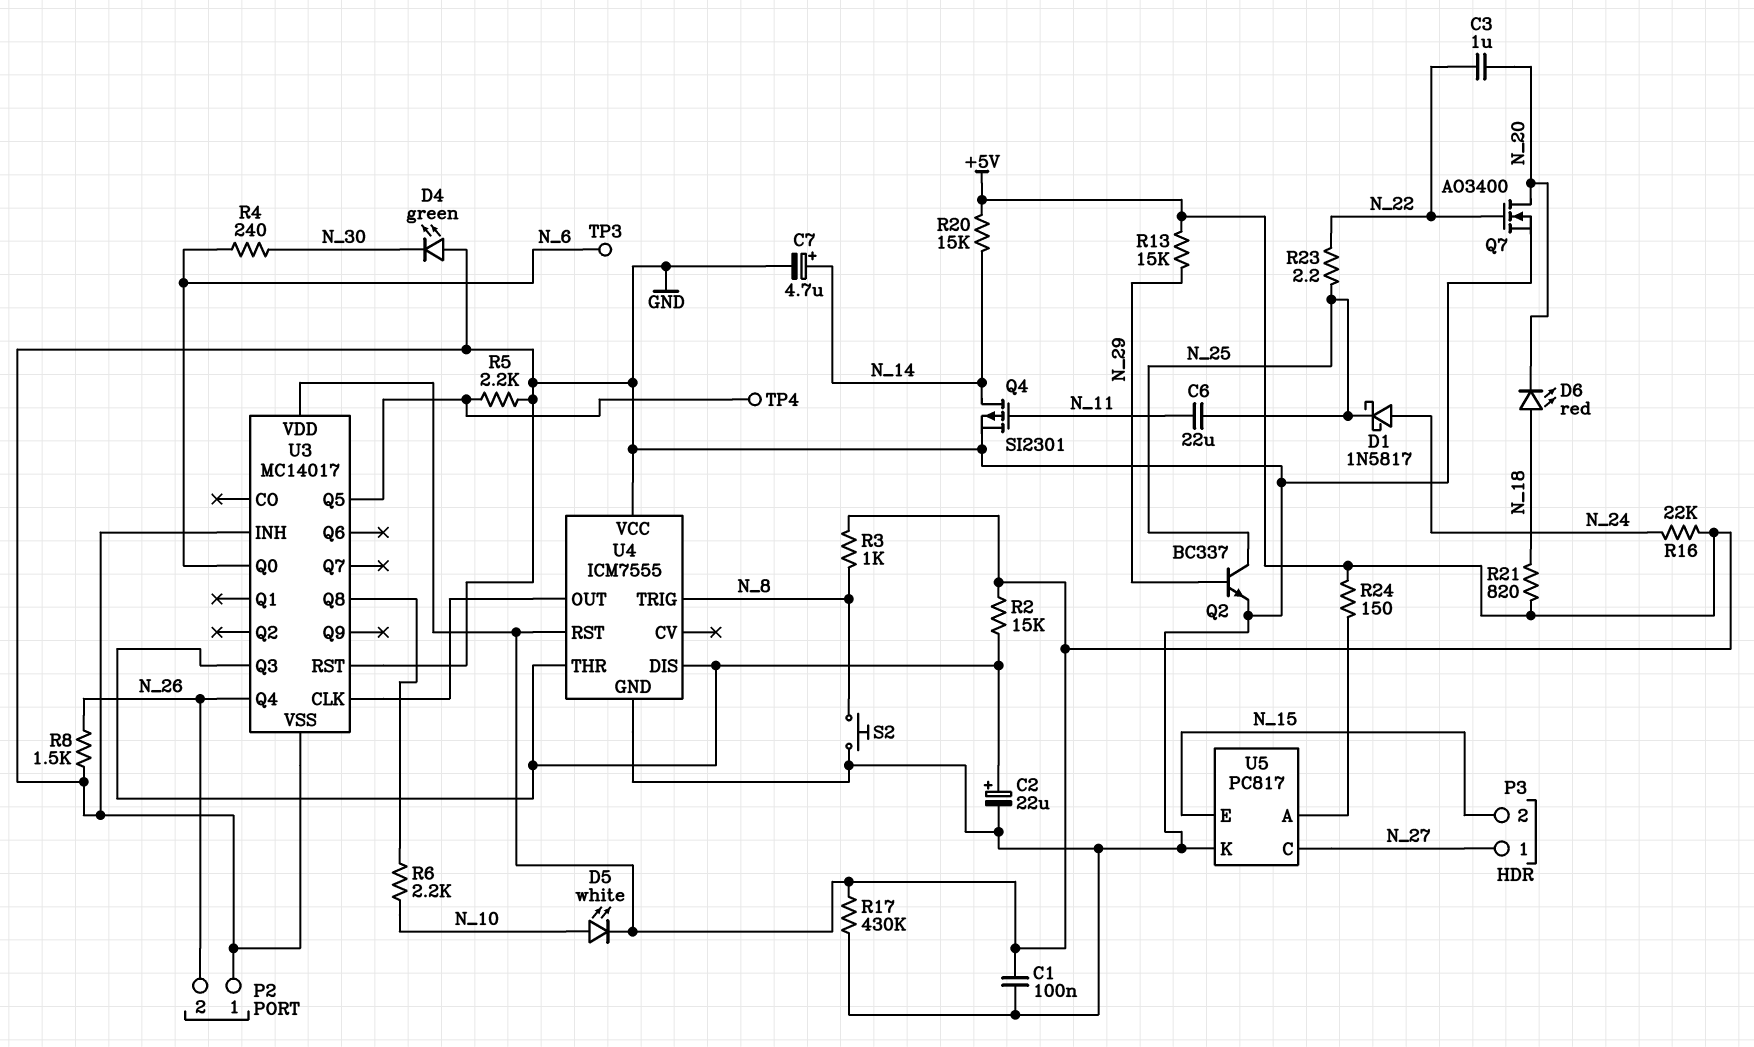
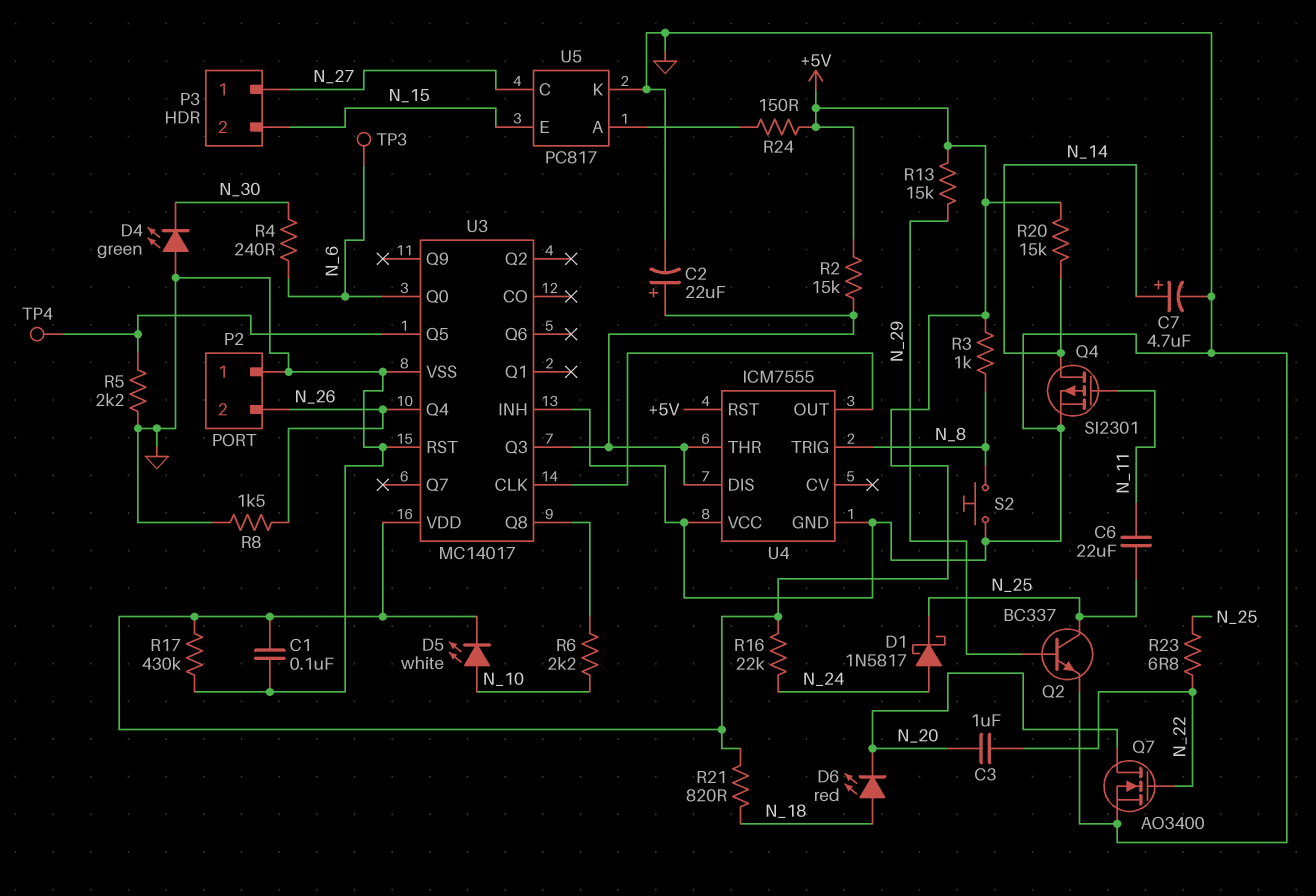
R23: 2.2 (N_22, N_25) -> 6.8 (N_22, N_25)

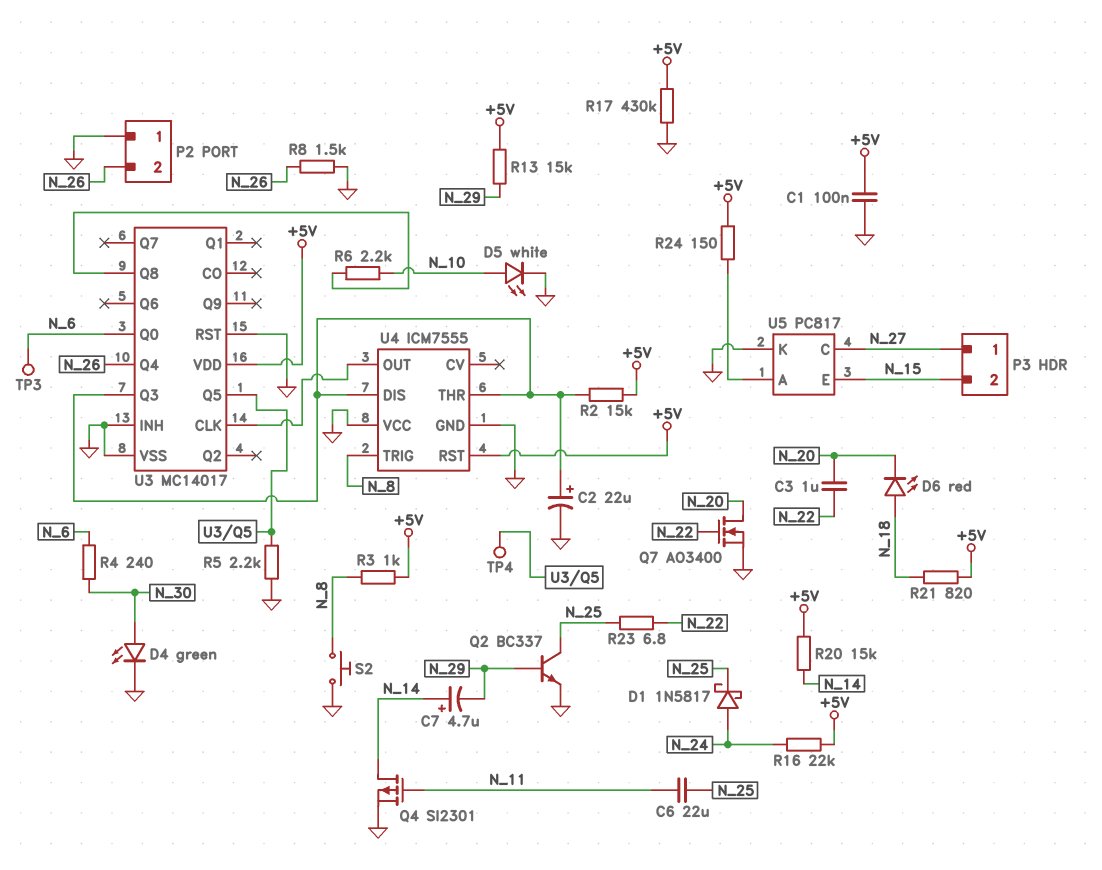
C7: 4.7uF (plus N_14, minus GND) -> 4.7uF (plus N_14, minus N_29)
D4: LED green (A GND, K N_30) -> LED green (A N_30, K GND)
D5: LED white (A N_10, K +5V) -> LED white (A N_10, K GND)

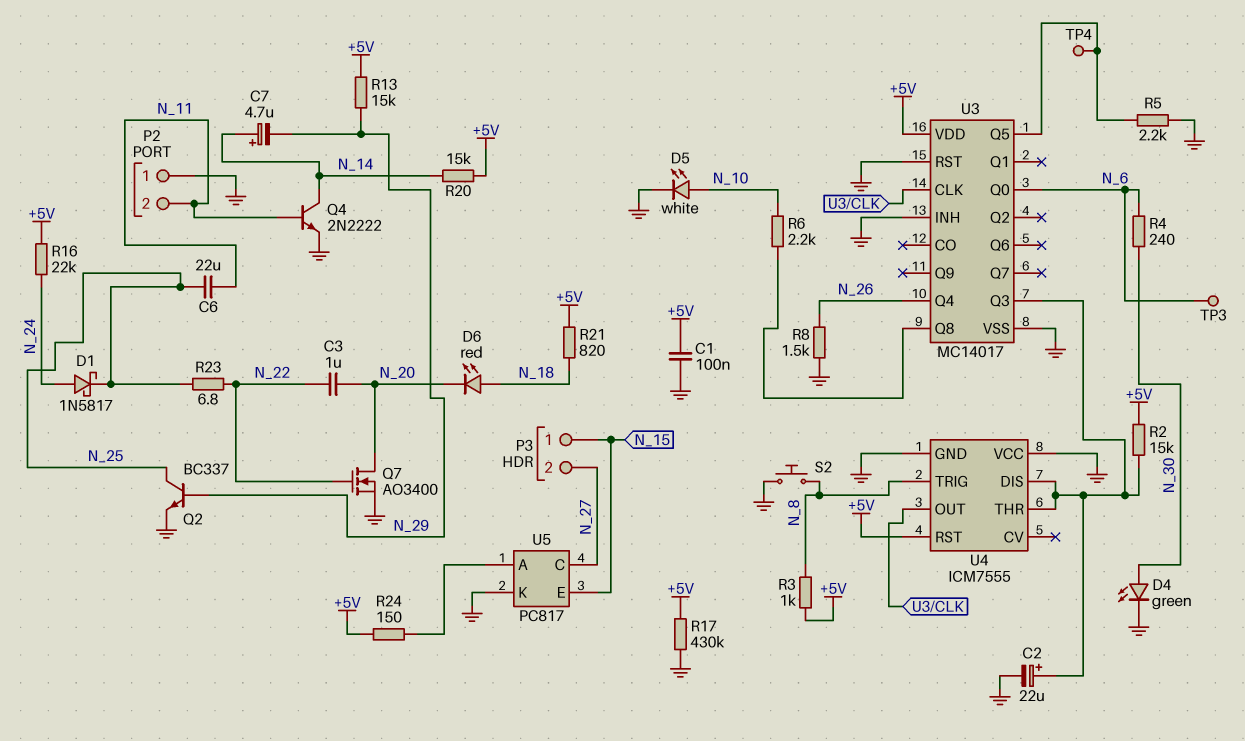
P2 pin 2: N_26 -> N_11
P3 pin 1: N_27 -> N_15
P3 pin 2: N_15 -> N_27
Q4: PMOS SI2301 (G N_11, D N_14, S GND) -> NPN 2N2222 (B N_11, C N_14, E GND)

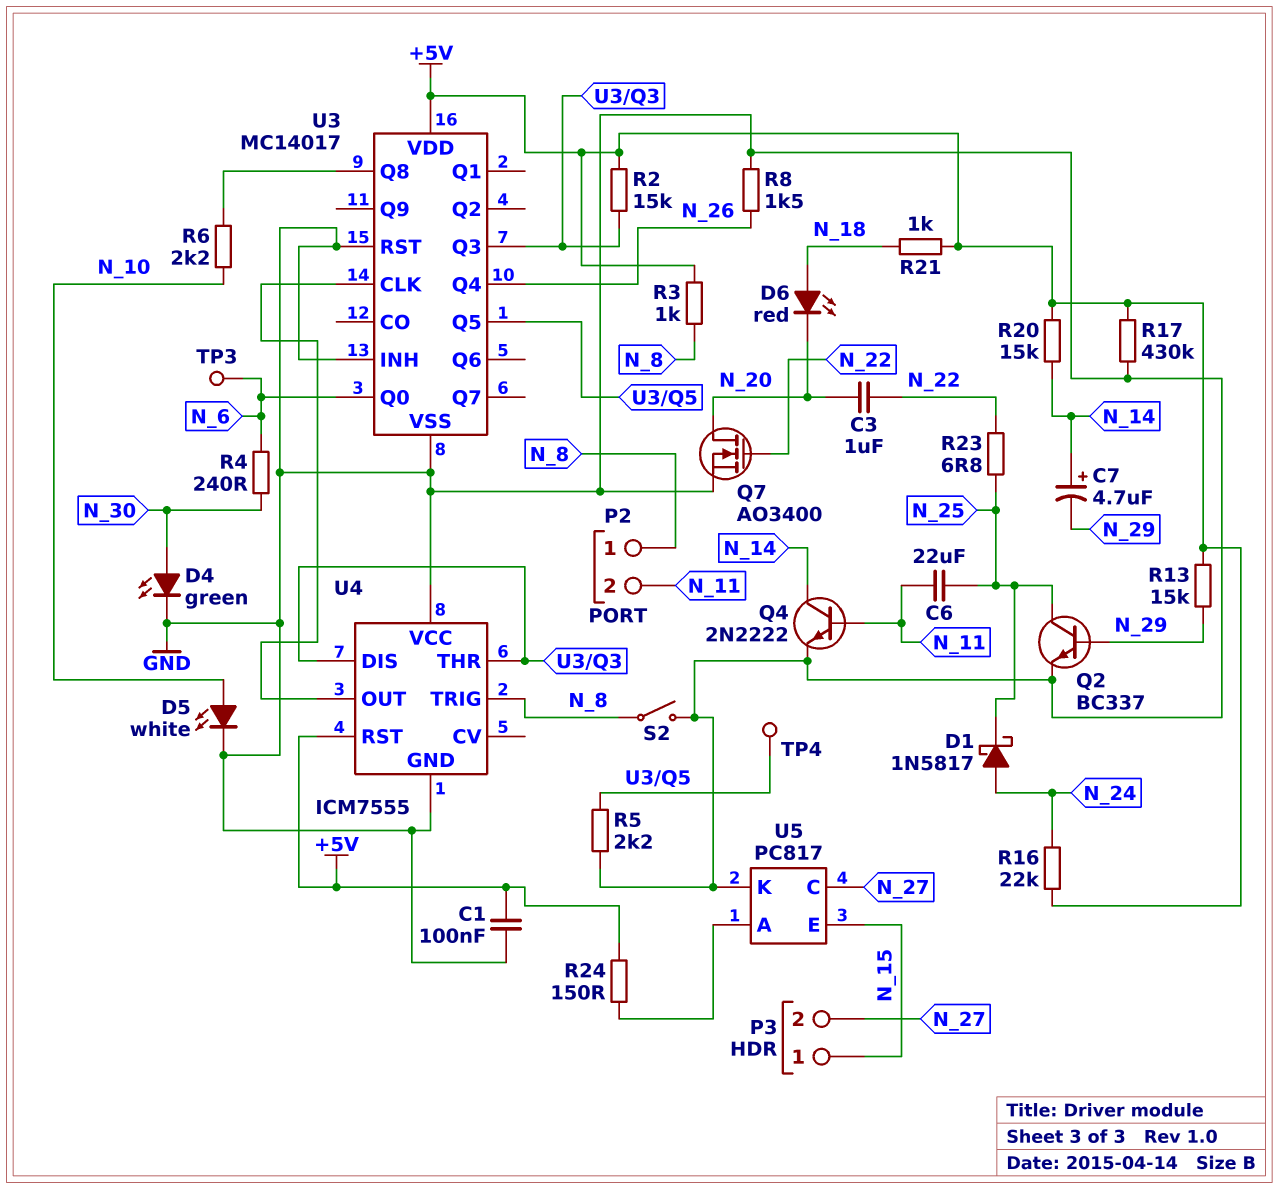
C2: 22uF (plus U3/Q3, minus GND) -> none
P2 pin 1: GND -> N_8
R21: 820 (+5V, N_18) -> 1k (+5V, N_18)
S2: button (GND, N_8) -> switch (GND, N_8)

